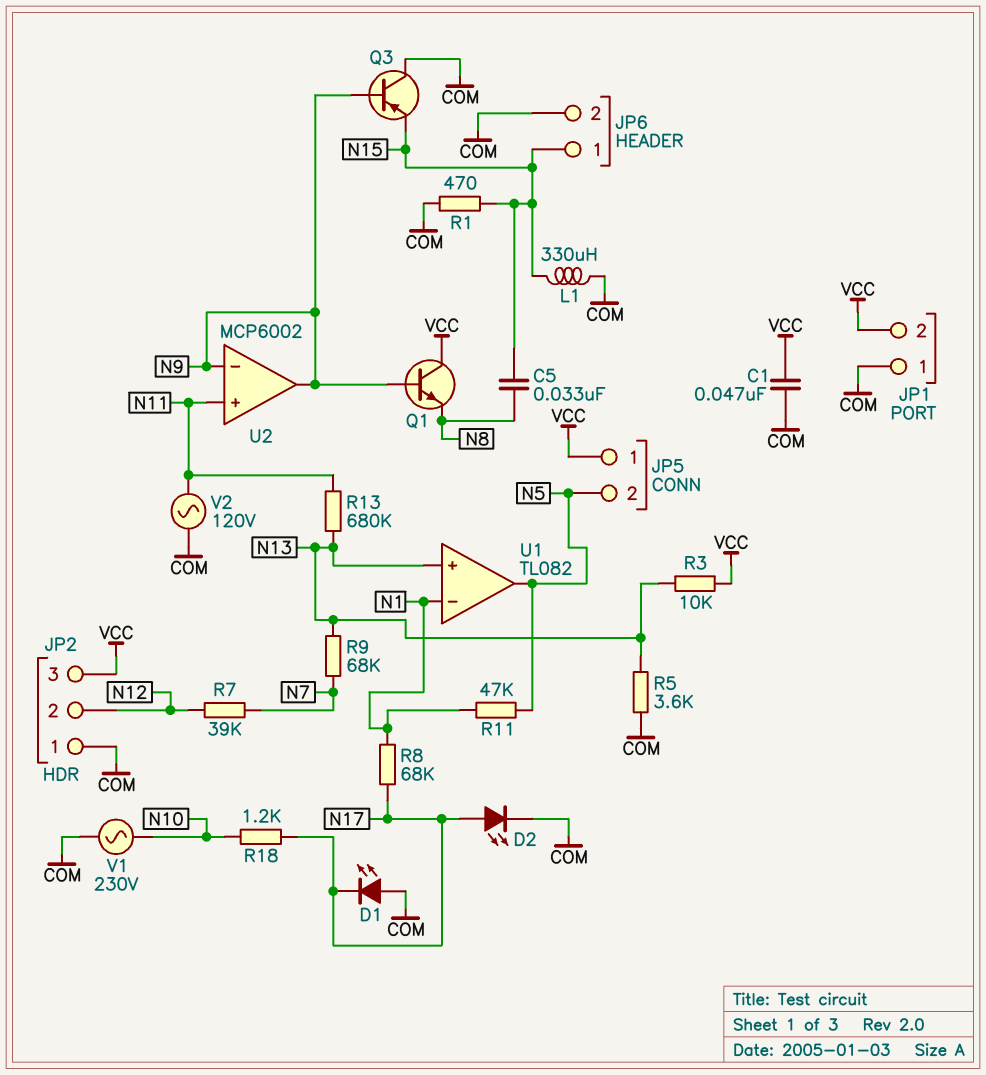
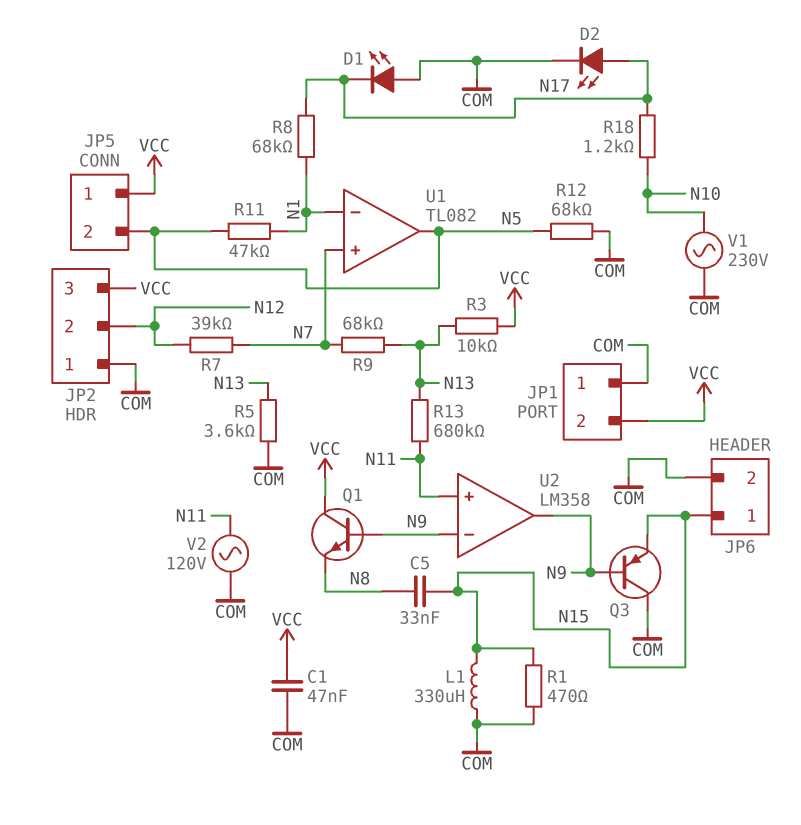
R12: none -> 68k (COM, N5)
U1 pin in+: N13 -> N7
U2: MCP6002 -> LM358

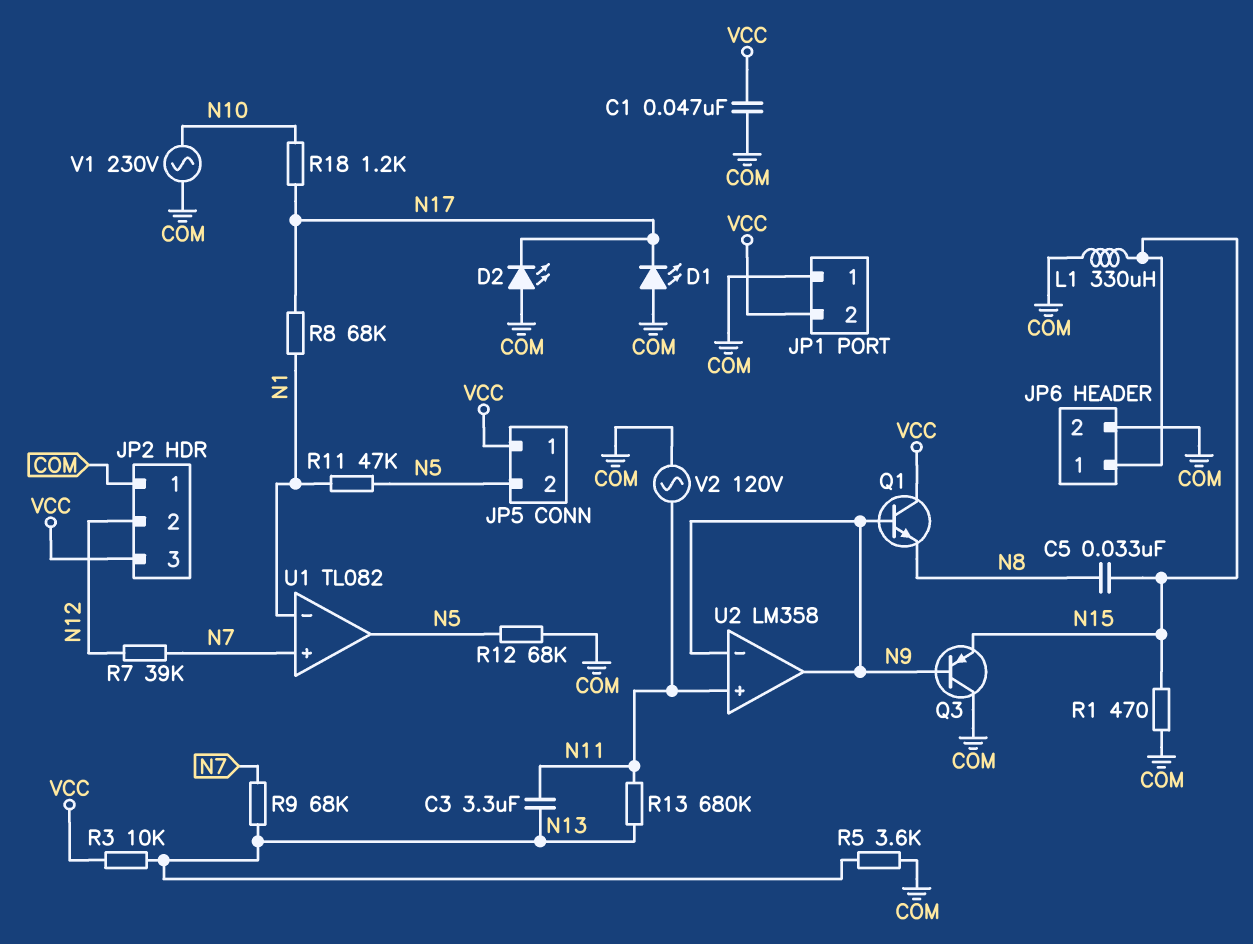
C3: none -> 3.3uF (N11, N13)
D2: LED (A N17, K COM) -> LED (A COM, K N17)

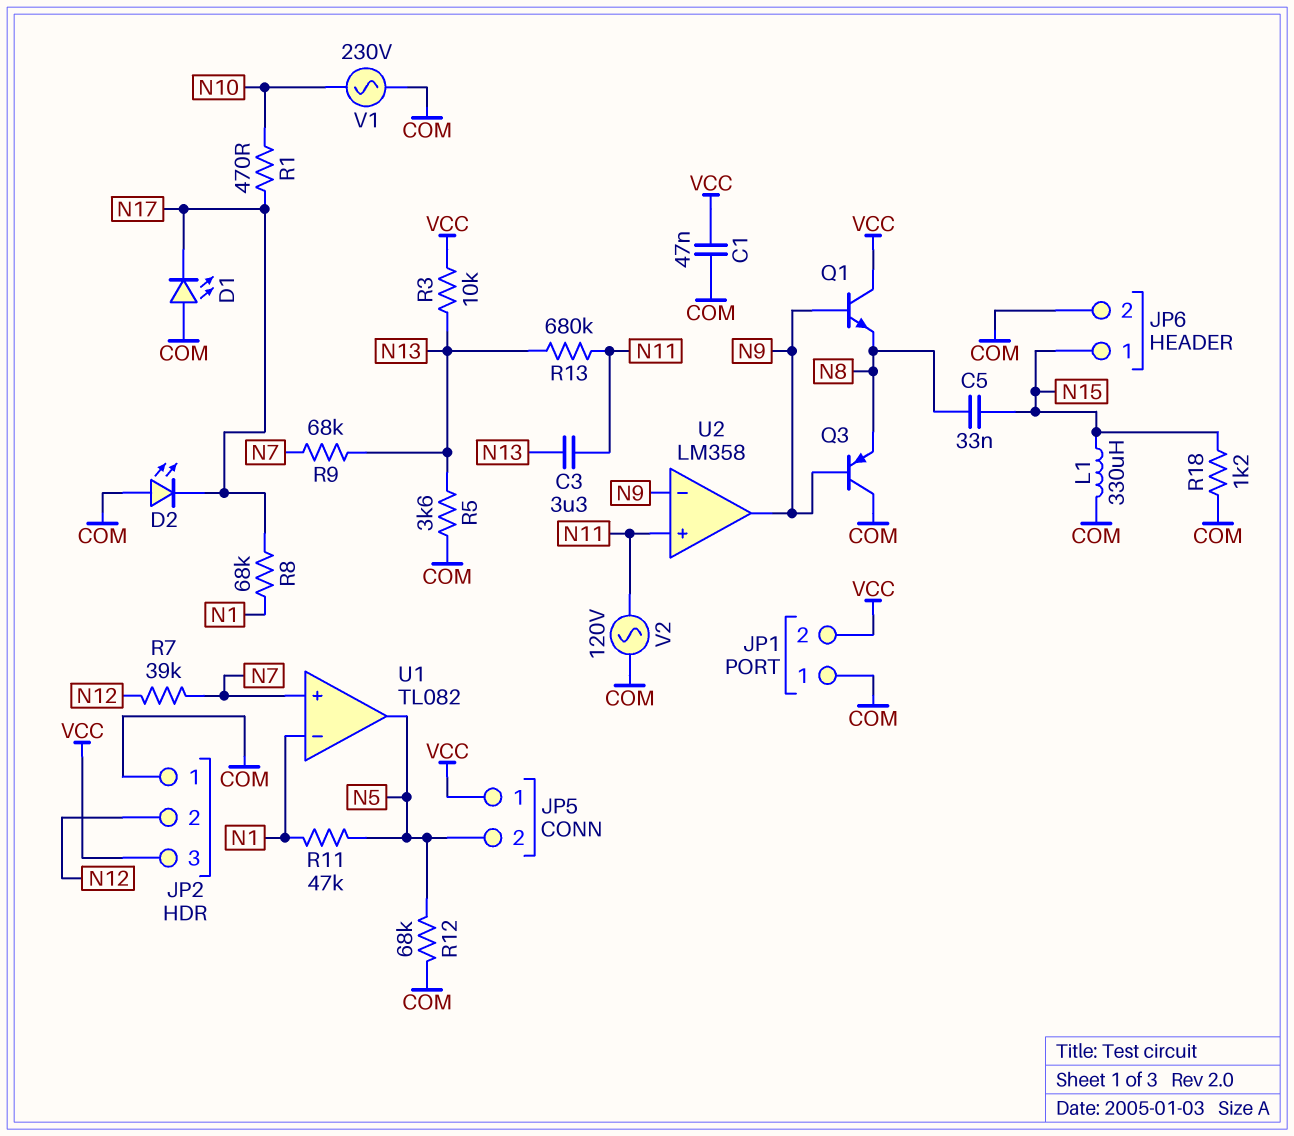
Q3: PNP (B N9, C COM, E N15) -> PNP (B N9, C COM, E N8)
R1: 470 (COM, N15) -> 470 (N10, N17)
R18: 1.2k (N10, N17) -> 1.2k (COM, N15)

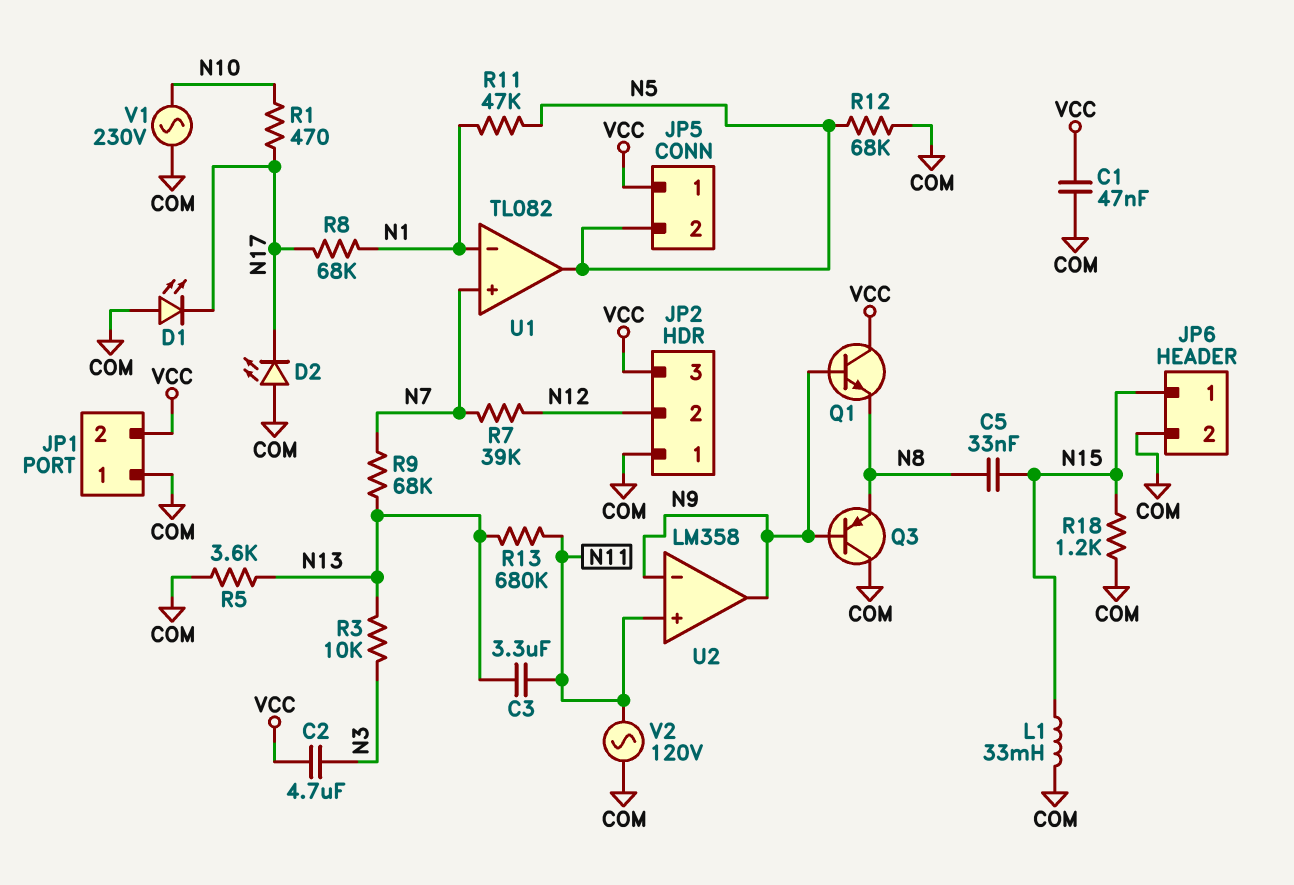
C2: none -> 4.7uF (N3, VCC)
L1: 330uH (COM, N15) -> 33mH (COM, N15)
R3: 10k (N13, VCC) -> 10k (N3, N13)

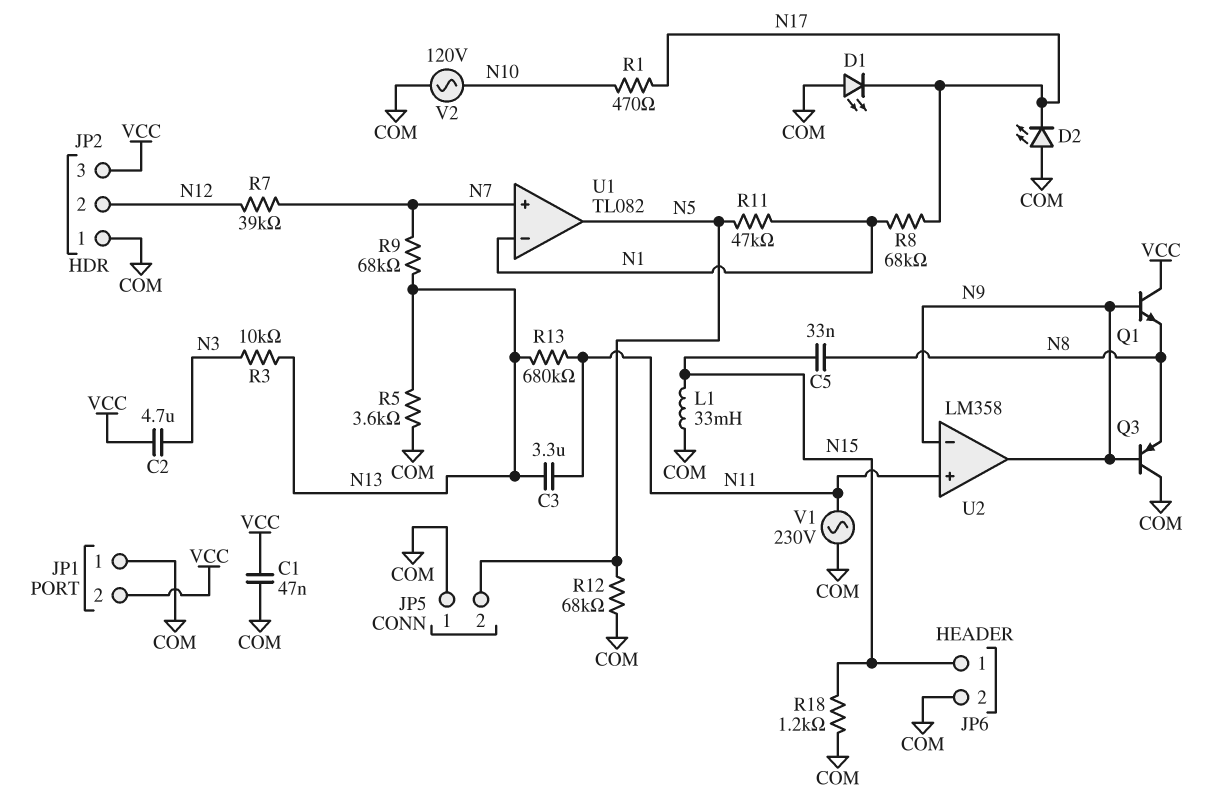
JP5 pin 1: VCC -> COM
V1: AC 230V (COM, N10) -> AC 230V (COM, N11)
V2: AC 120V (COM, N11) -> AC 120V (COM, N10)

